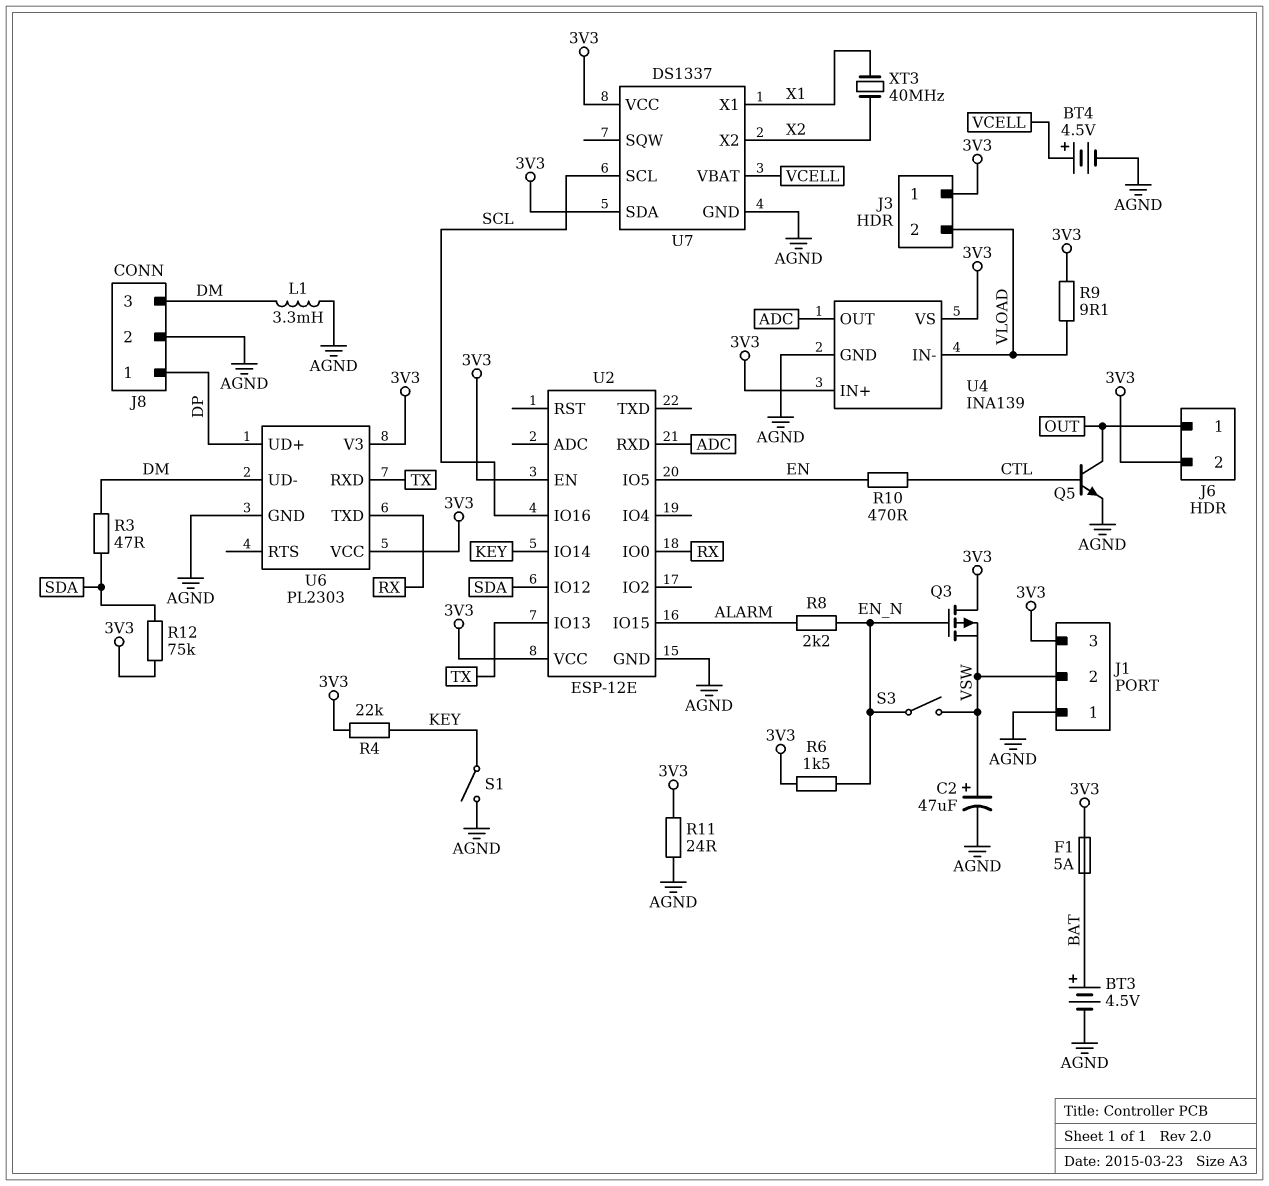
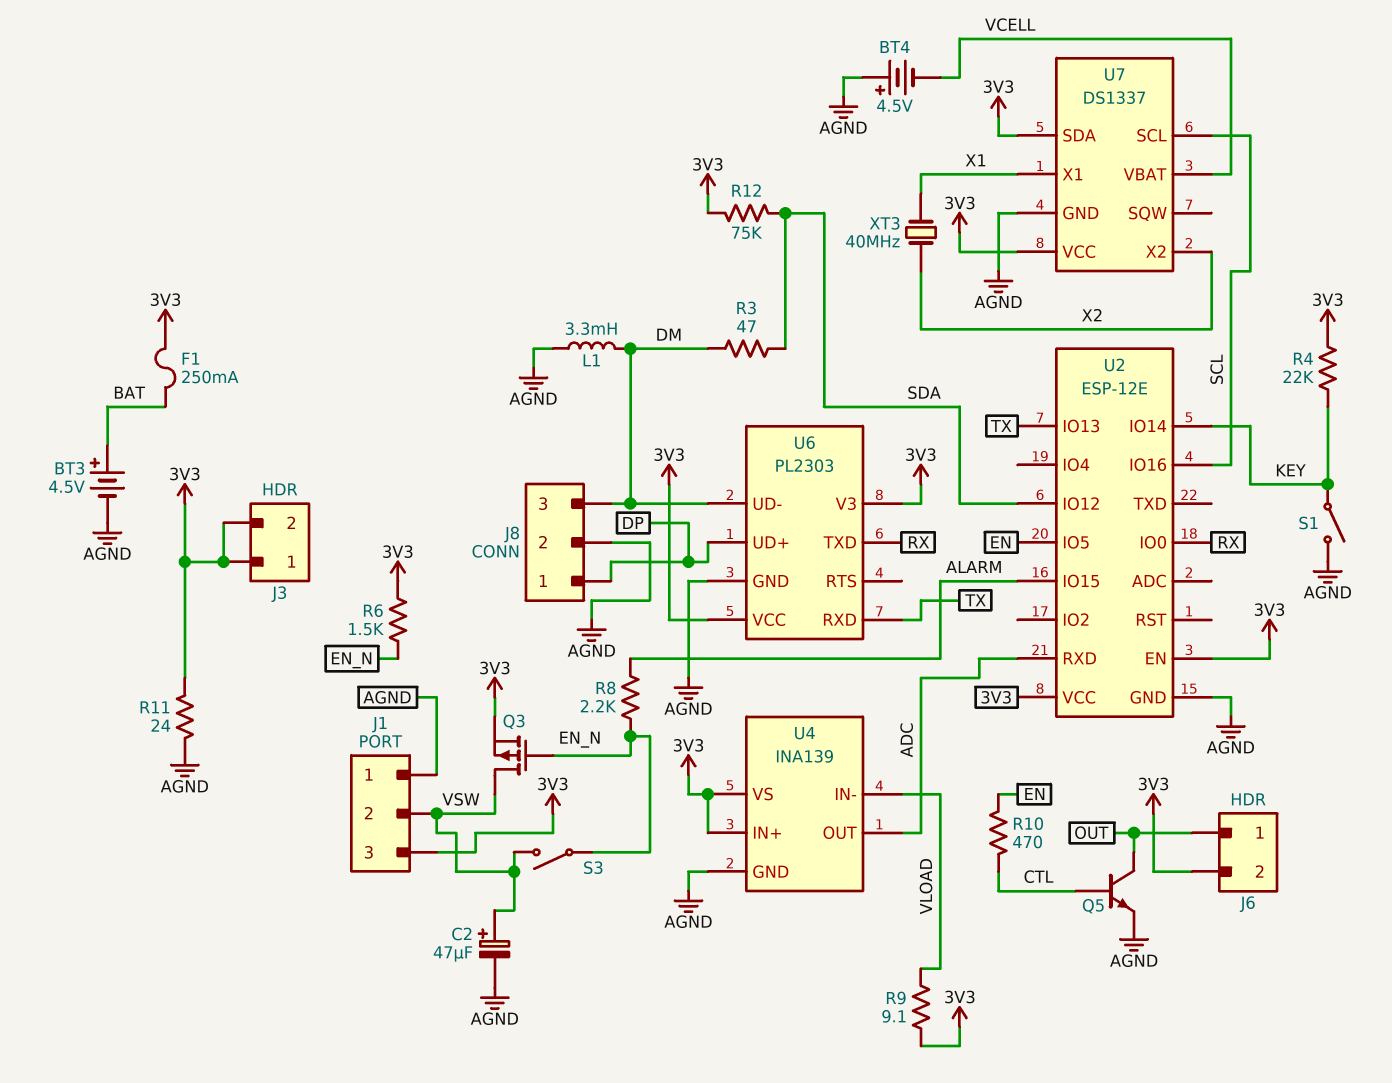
BT4: 4.5V (plus VCELL, minus AGND) -> 4.5V (plus AGND, minus VCELL)
F1: 5A (3V3, BAT) -> 250mA (3V3, BAT)
J3 pin 2: VLOAD -> 3V3
Q3: PMOS (G EN_N, D 3V3, S VSW) -> PMOS (G EN_N, D VSW, S 3V3)

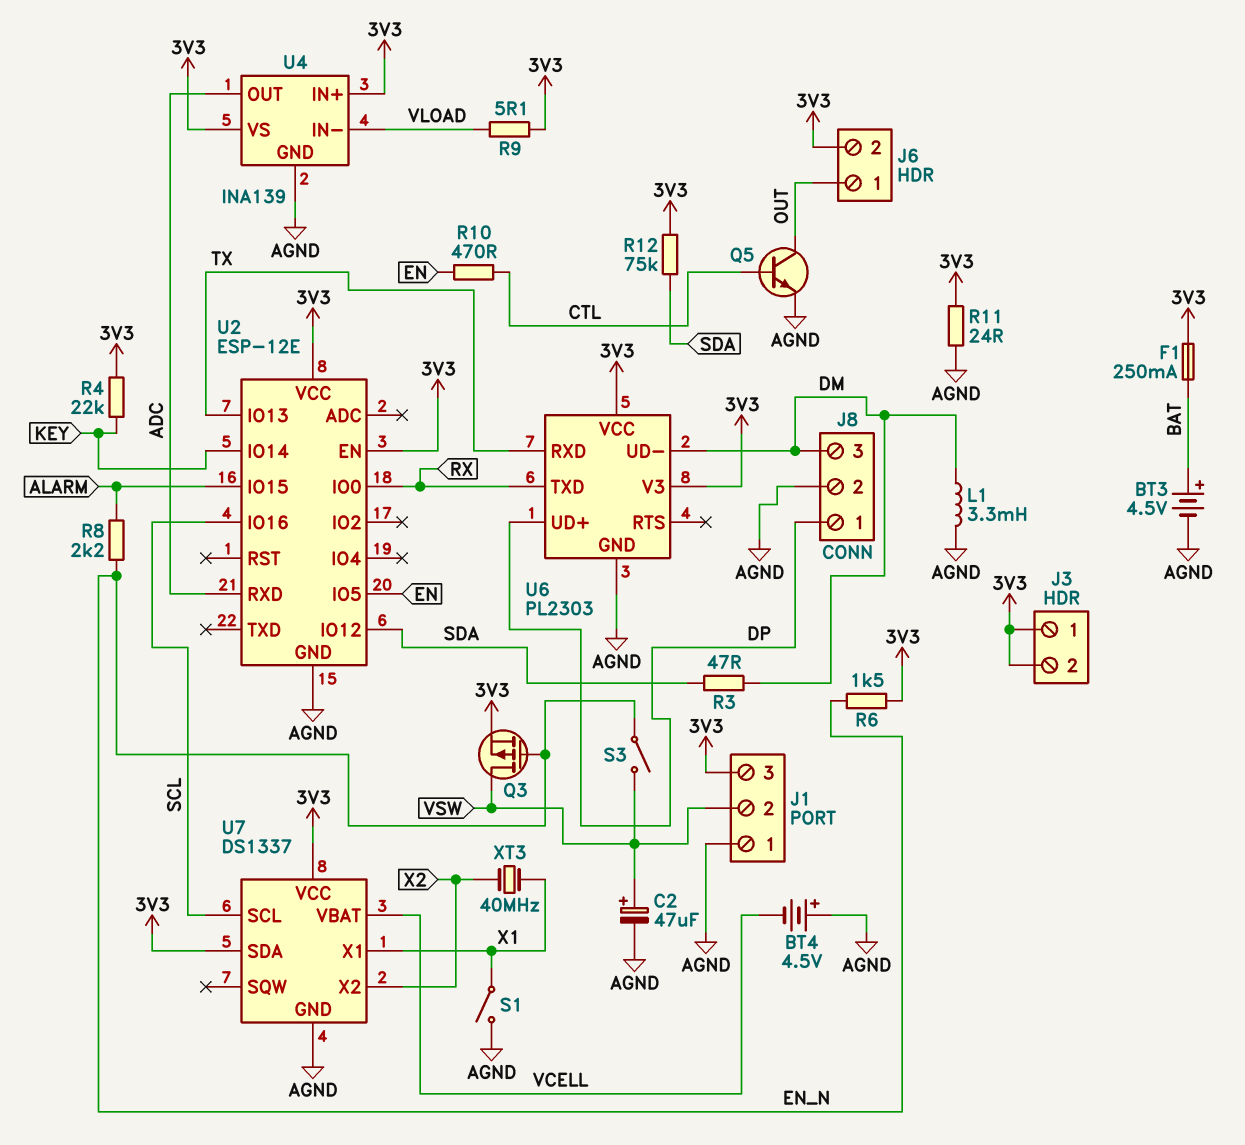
R9: 9.1 (3V3, VLOAD) -> 5.1 (3V3, VLOAD)
S1: switch (AGND, KEY) -> switch (AGND, X1)

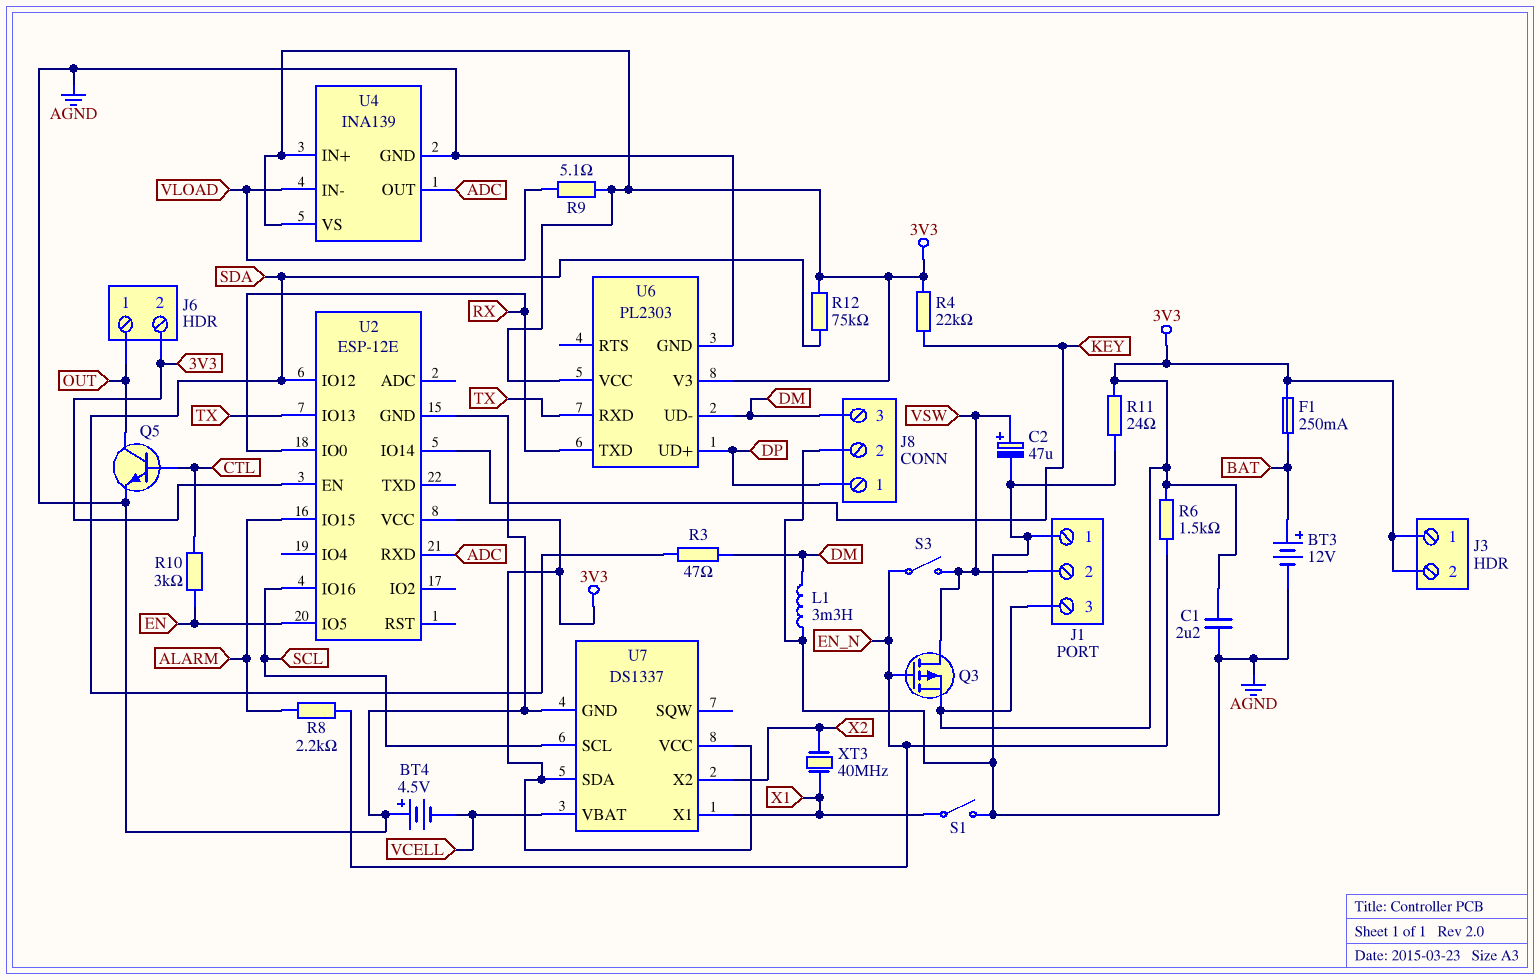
BT3: 4.5V (plus BAT, minus AGND) -> 12V (plus BAT, minus AGND)
C1: none -> 2.2uF (3V3, AGND)
R10: 470 (CTL, EN) -> 3k (CTL, EN)

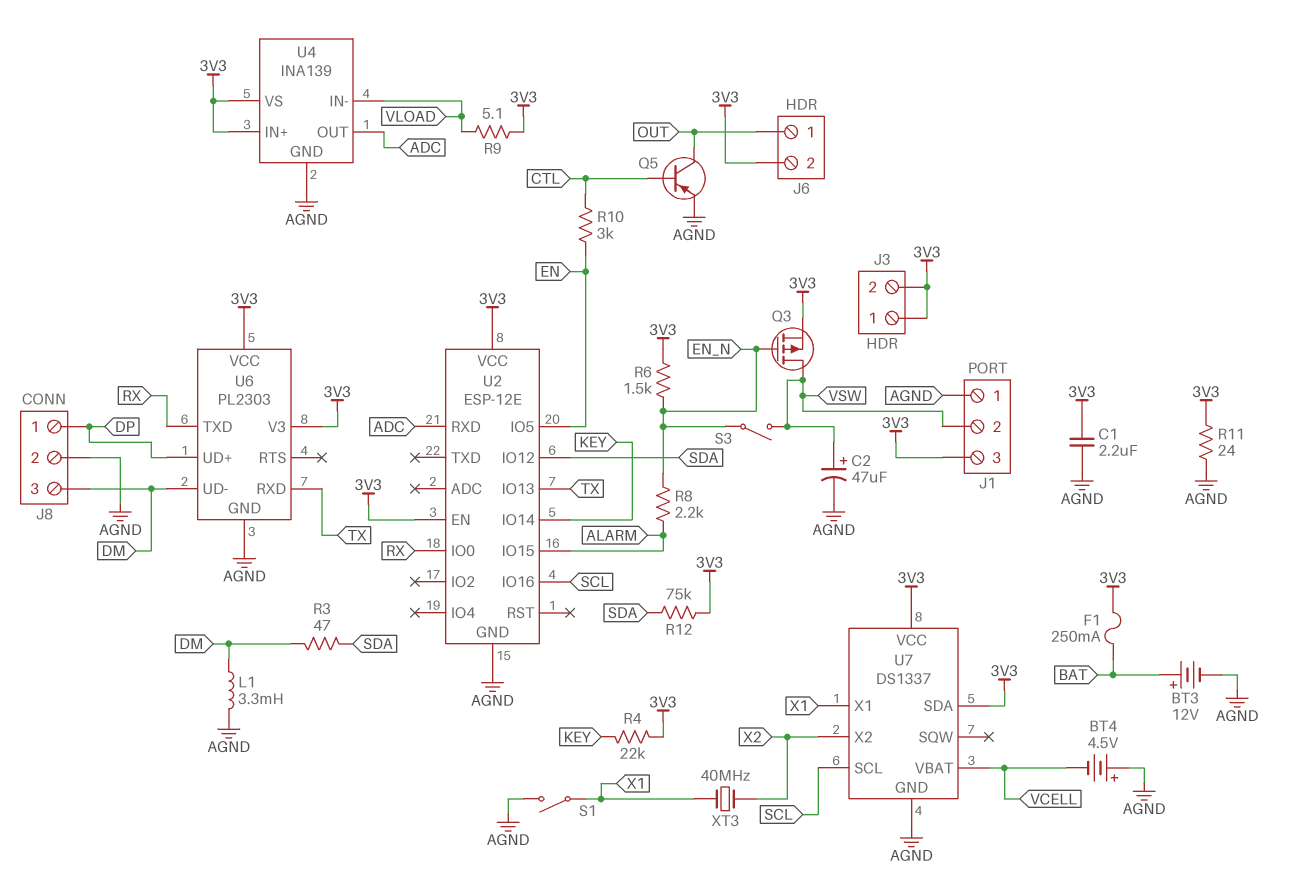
Q5: NPN (B CTL, C OUT, E AGND) -> PNP (B CTL, C OUT, E AGND)

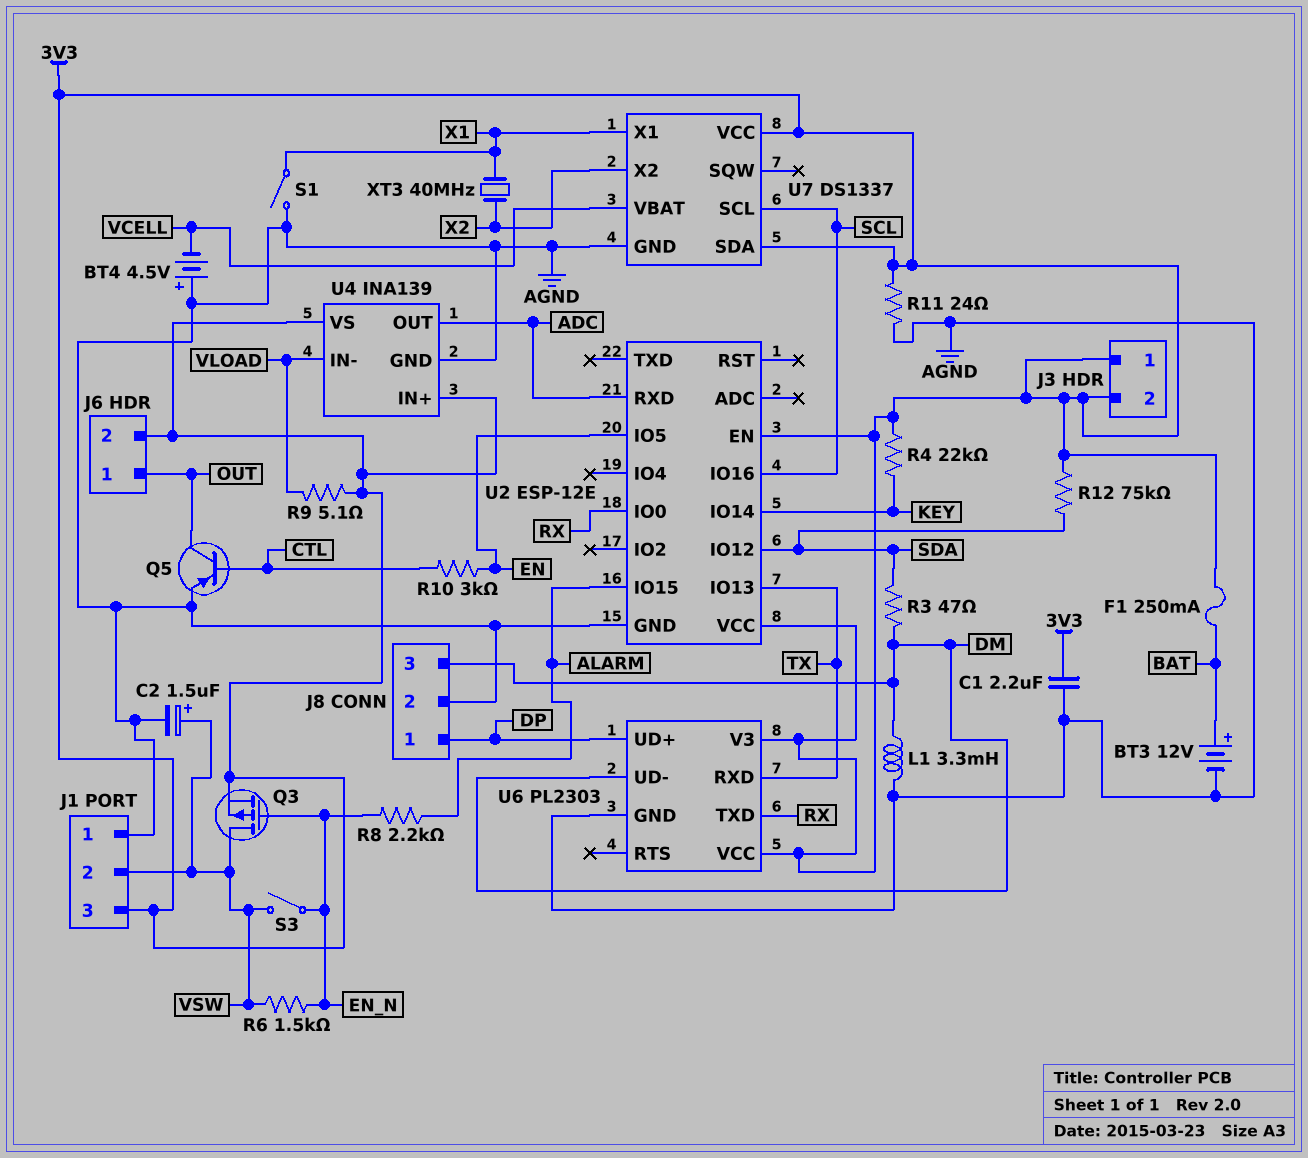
C2: 47uF (plus VSW, minus AGND) -> 1.5uF (plus VSW, minus AGND)
R6: 1.5k (3V3, EN_N) -> 1.5k (EN_N, VSW)

